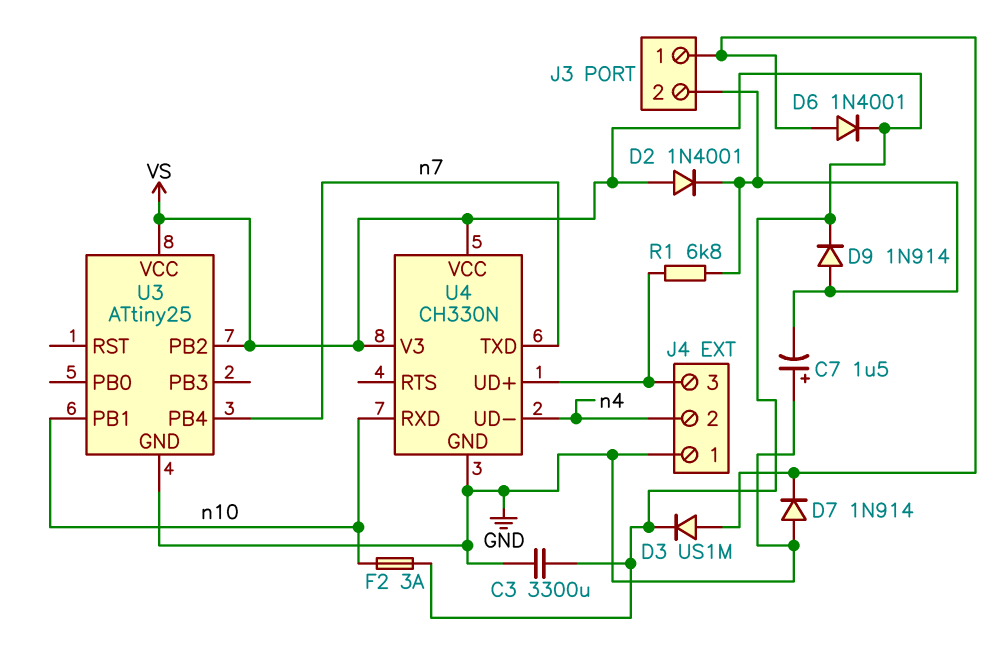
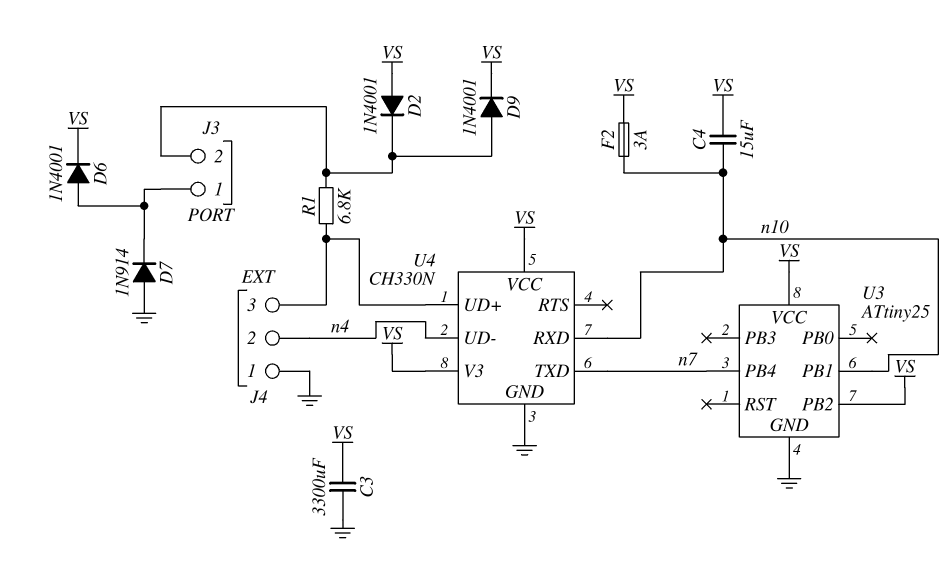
C4: none -> 15uF (VS, n10)
C7: 1.5uF (plus GND, minus J3/2) -> none
D3: diode US1M (A J3/1, K VS) -> none
D9: diode 1N914 (A J3/2, K VS) -> diode 1N4001 (A J3/2, K VS)

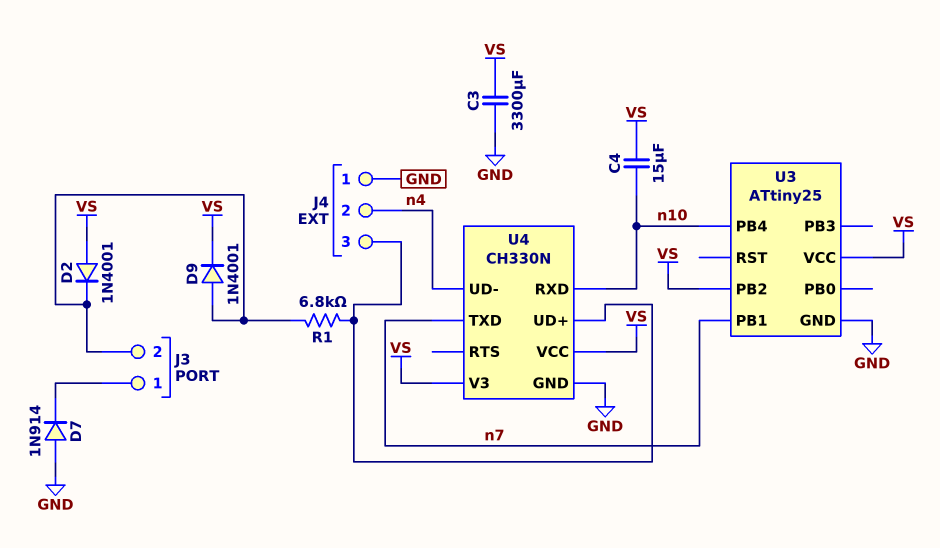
D6: diode 1N4001 (A J3/1, K VS) -> none
F2: 3A (VS, n10) -> none
U3 pin PB1: n10 -> n7
U3 pin PB4: n7 -> n10

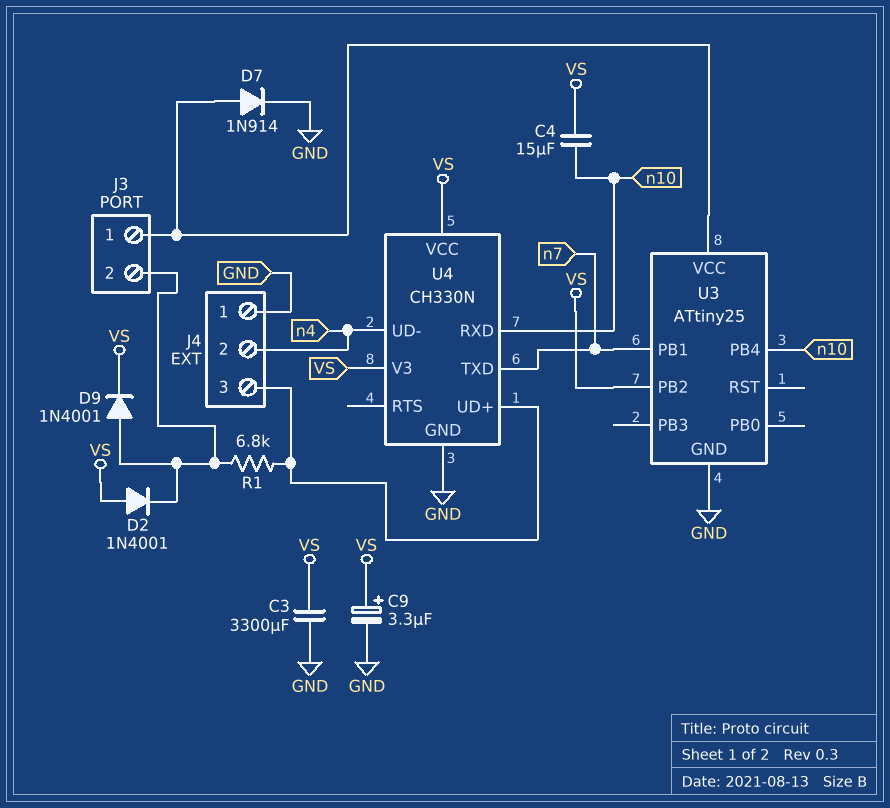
C9: none -> 3.3uF (plus VS, minus GND)
D7: diode 1N914 (A GND, K J3/1) -> diode 1N914 (A J3/1, K GND)
U3 pin VCC: VS -> J3/1

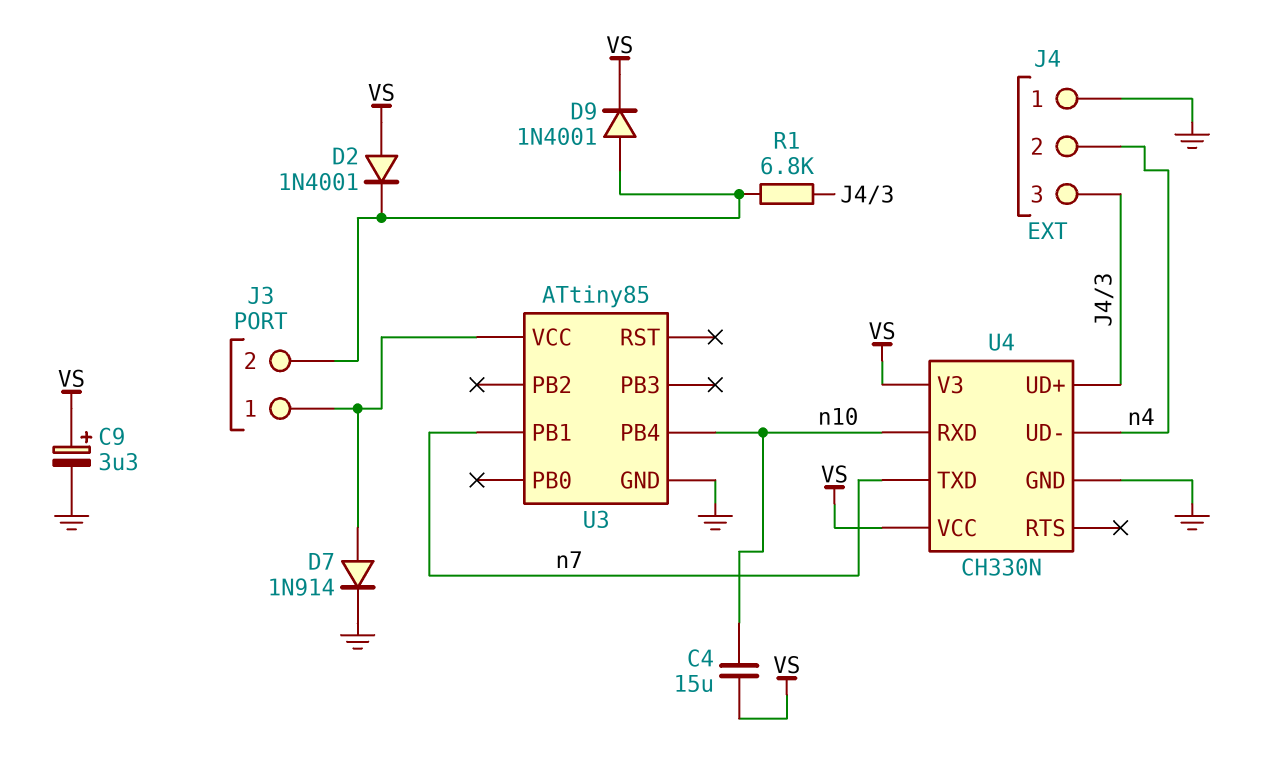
C3: 3300uF (GND, VS) -> none
U3: ATtiny25 -> ATtiny85
U3 pin PB2: VS -> none

